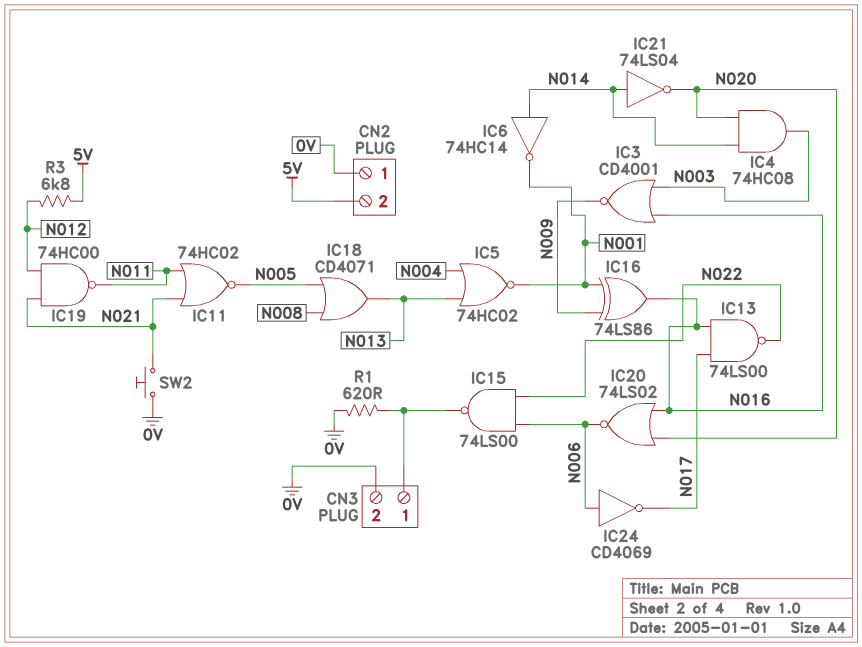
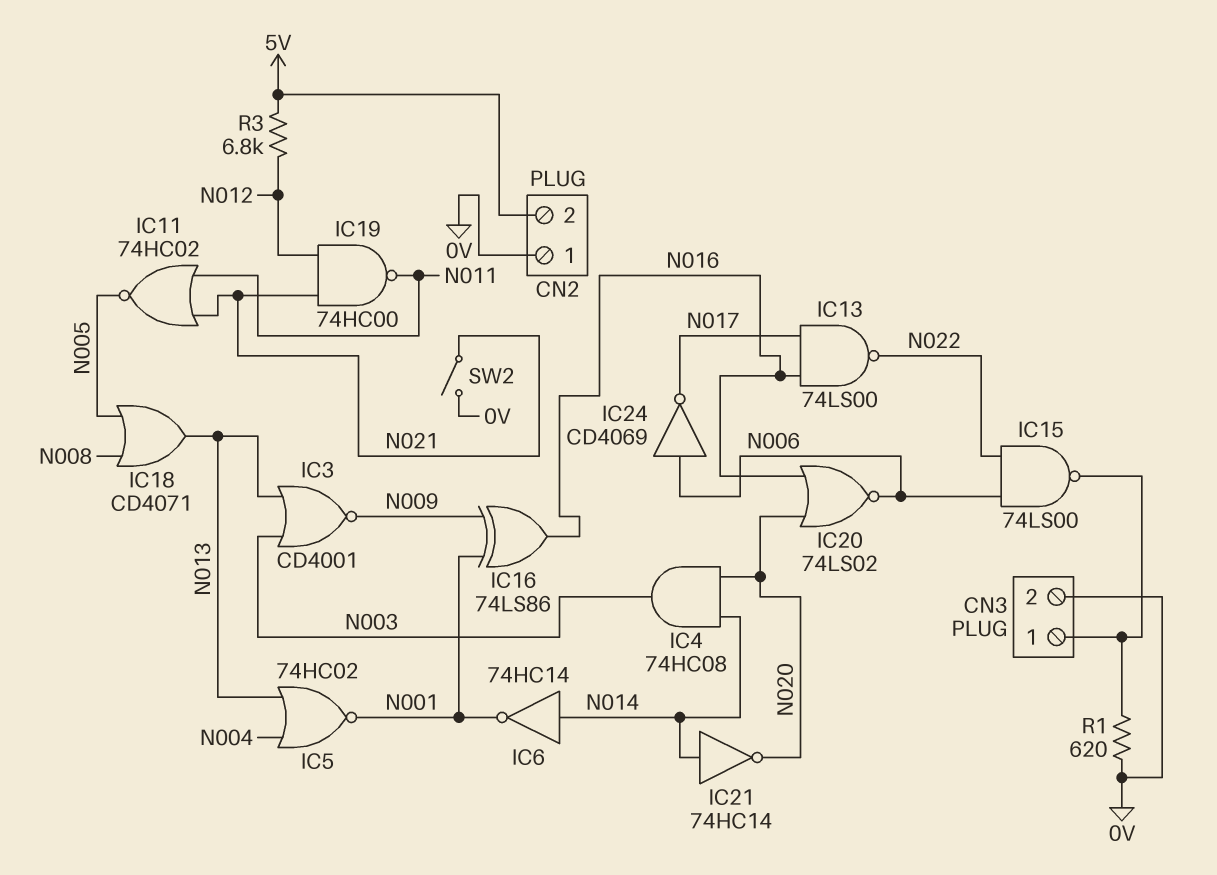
IC3: NOR CD4001 (in N003, in N016, out N009) -> NOR CD4001 (in N003, in N013, out N009)
IC21: NOT 74LS04 (in N014, out N020) -> NOT 74HC14 (in N014, out N020)
SW2: button (0V, N021) -> switch (0V, N021)

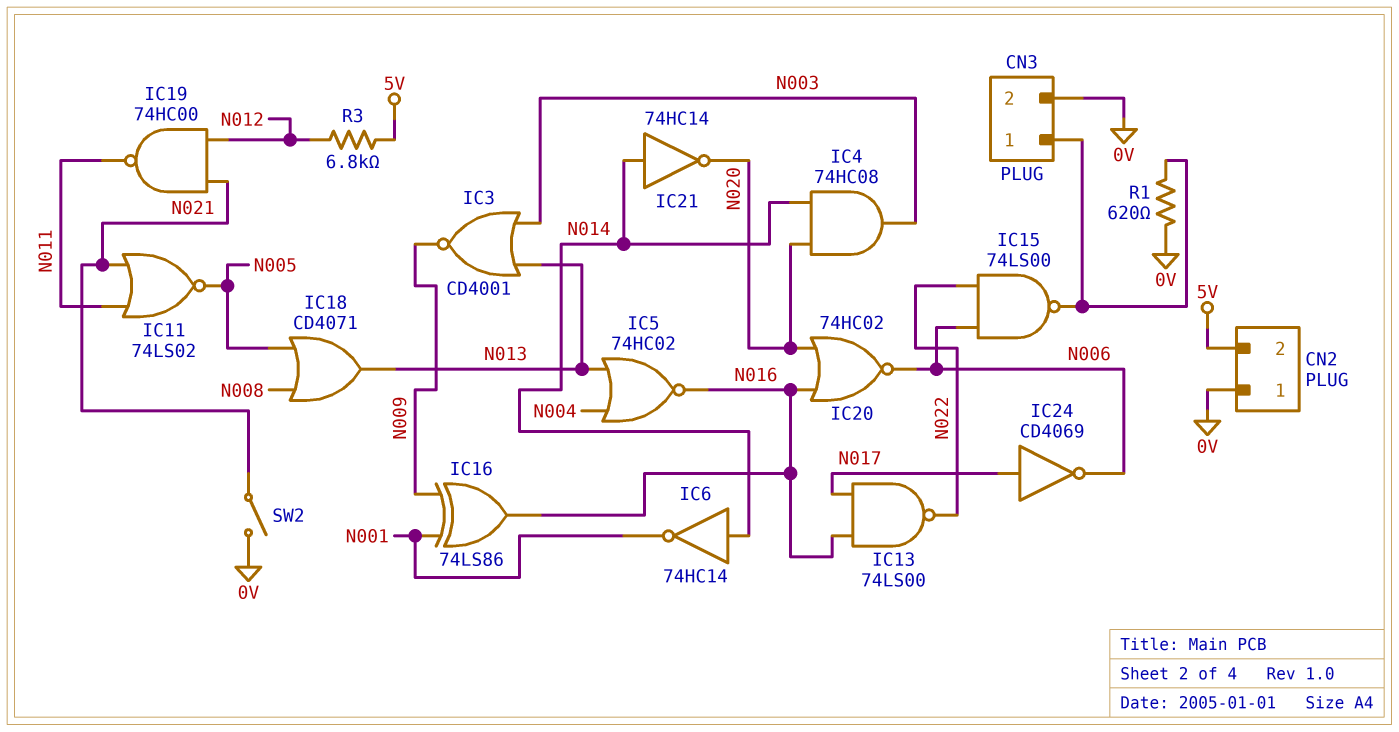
IC5: NOR 74HC02 (in N004, in N013, out N001) -> NOR 74HC02 (in N004, in N013, out N016)
IC11: NOR 74HC02 (in N011, in N021, out N005) -> NOR 74LS02 (in N011, in N021, out N005)
IC20: NOR 74LS02 (in N016, in N020, out N006) -> NOR 74HC02 (in N016, in N020, out N006)
IC24: NOT CD4069 (in N006, out N017) -> NOT CD4069 (in N017, out N006)

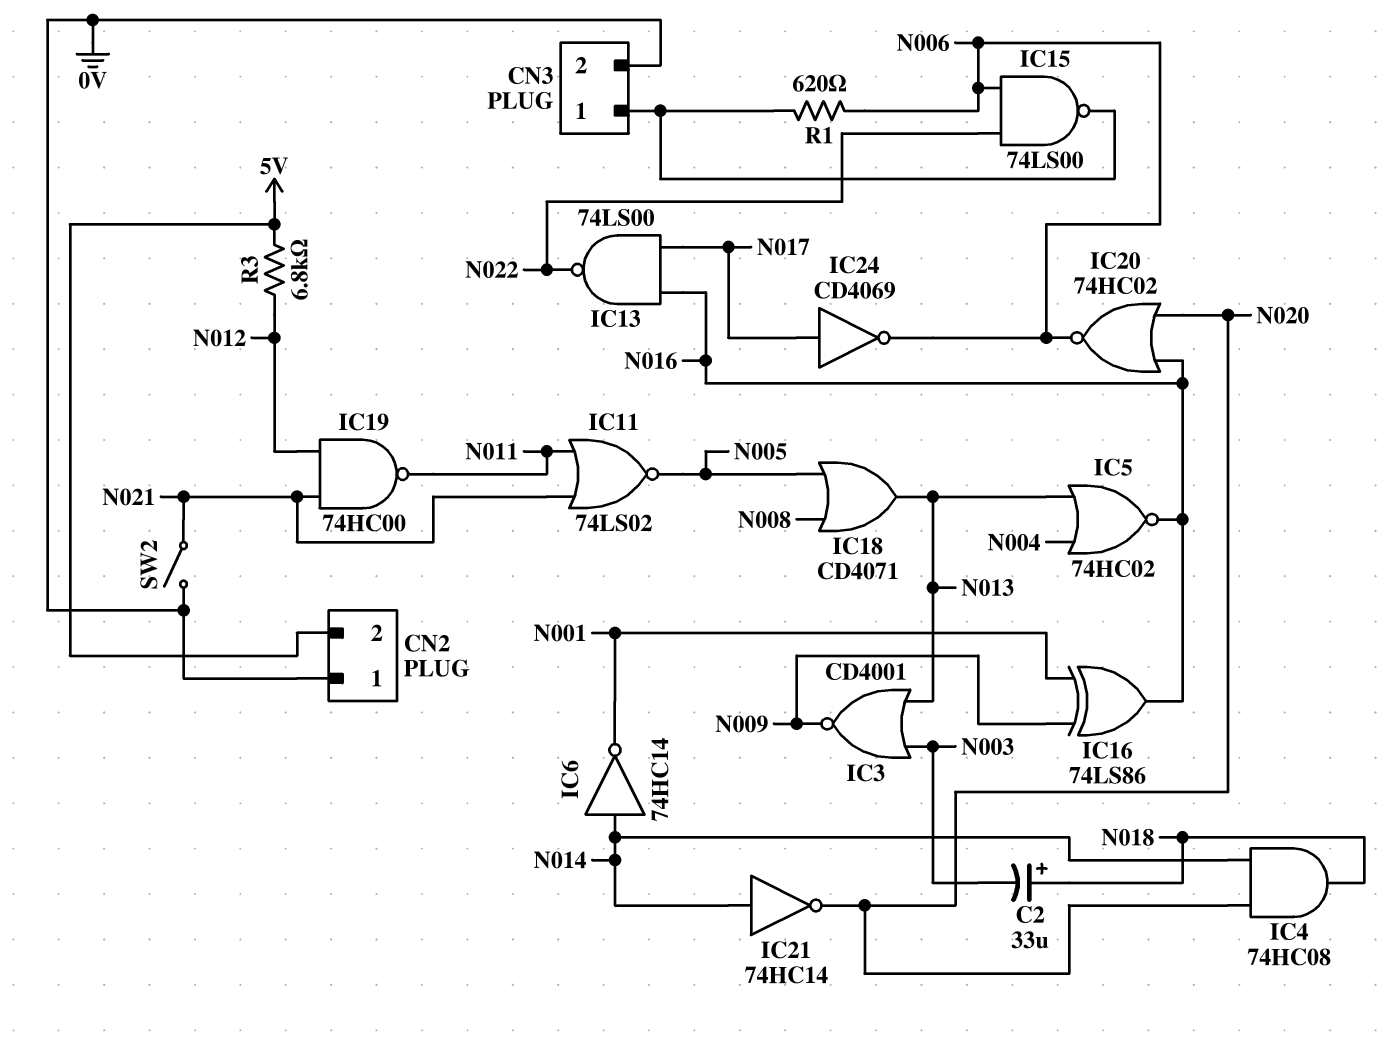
C2: none -> 33uF (plus N018, minus N003)
IC4: AND 74HC08 (in N014, in N020, out N003) -> AND 74HC08 (in N014, in N020, out N018)
R1: 620 (0V, CN3/1) -> 620 (CN3/1, N006)

